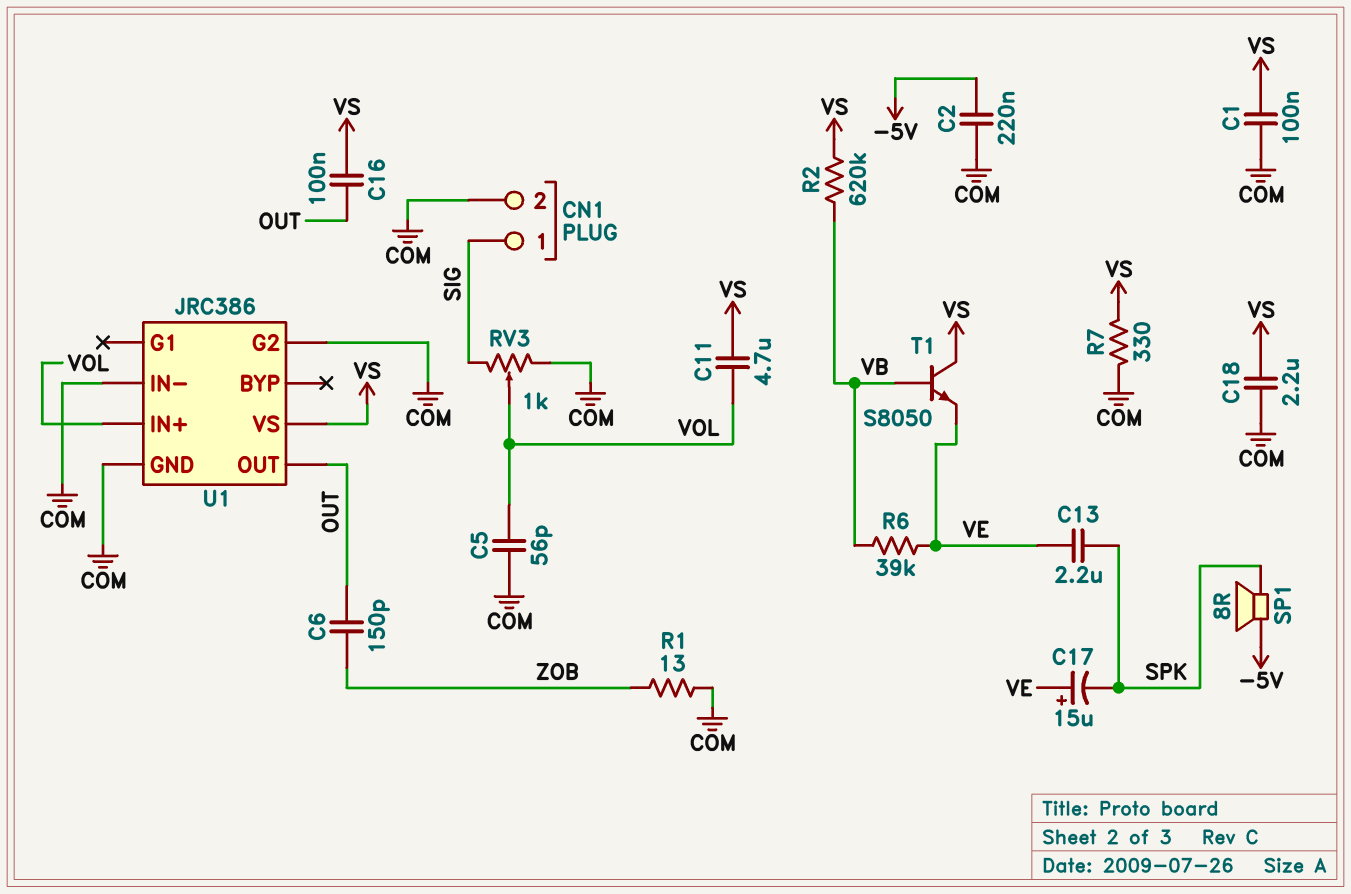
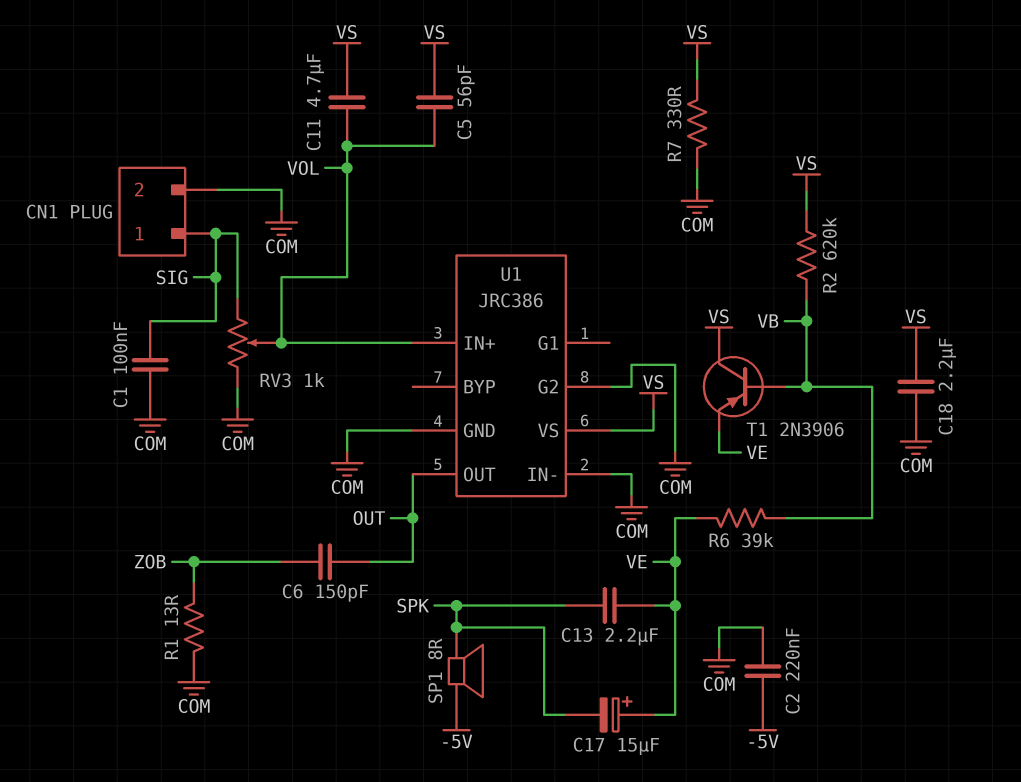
C1: 100nF (COM, VS) -> 100nF (COM, SIG)
C5: 56pF (COM, VOL) -> 56pF (VOL, VS)
C16: 100nF (OUT, VS) -> none
T1: NPN S8050 (B VB, C VS, E VE) -> PNP 2N3906 (B VB, C VS, E VE)

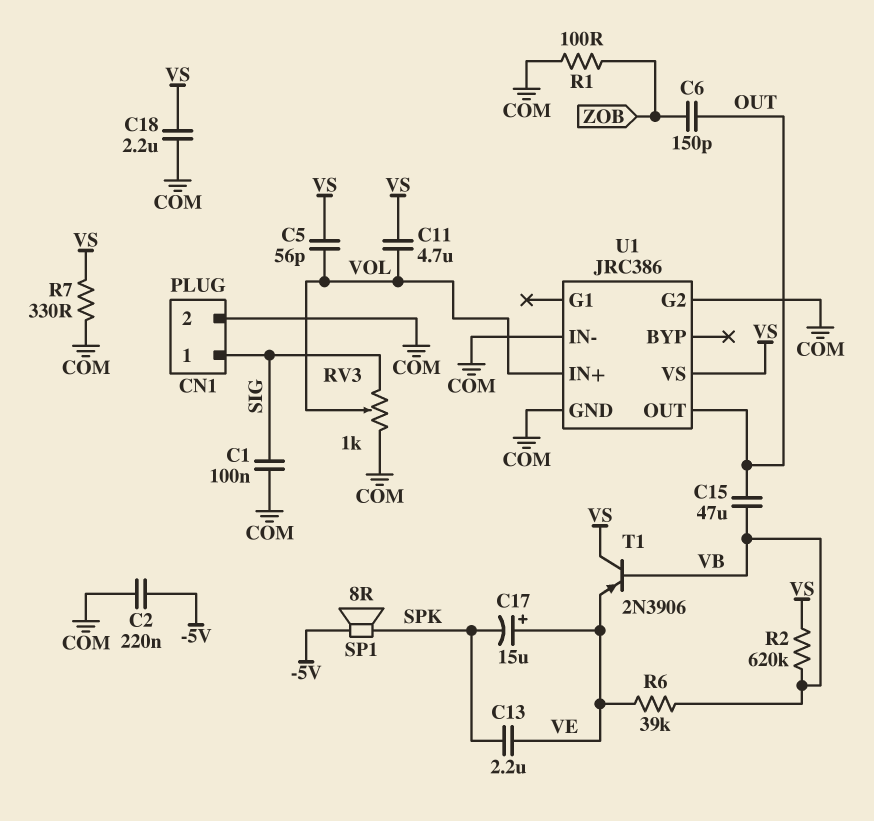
C15: none -> 47uF (OUT, VB)
R1: 13 (COM, ZOB) -> 100 (COM, ZOB)

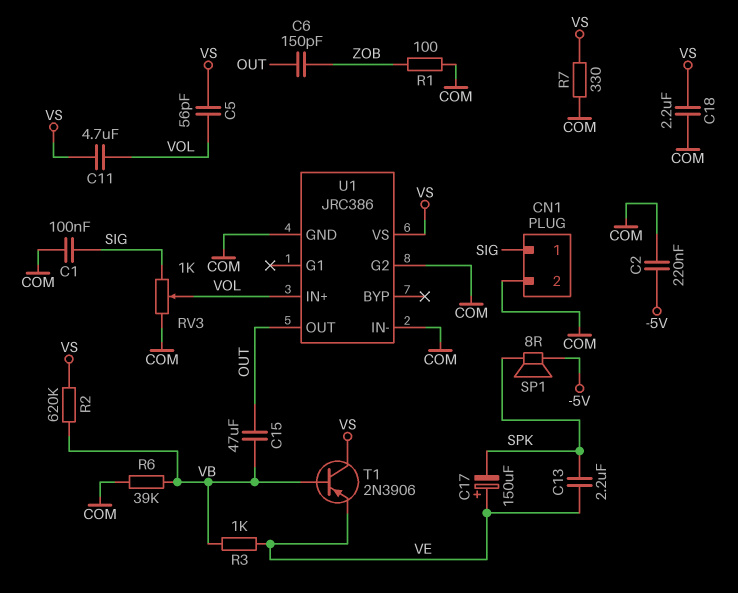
C17: 15uF (plus VE, minus SPK) -> 150uF (plus VE, minus SPK)
R3: none -> 1k (VB, VE)
R6: 39k (VB, VE) -> 39k (COM, VB)

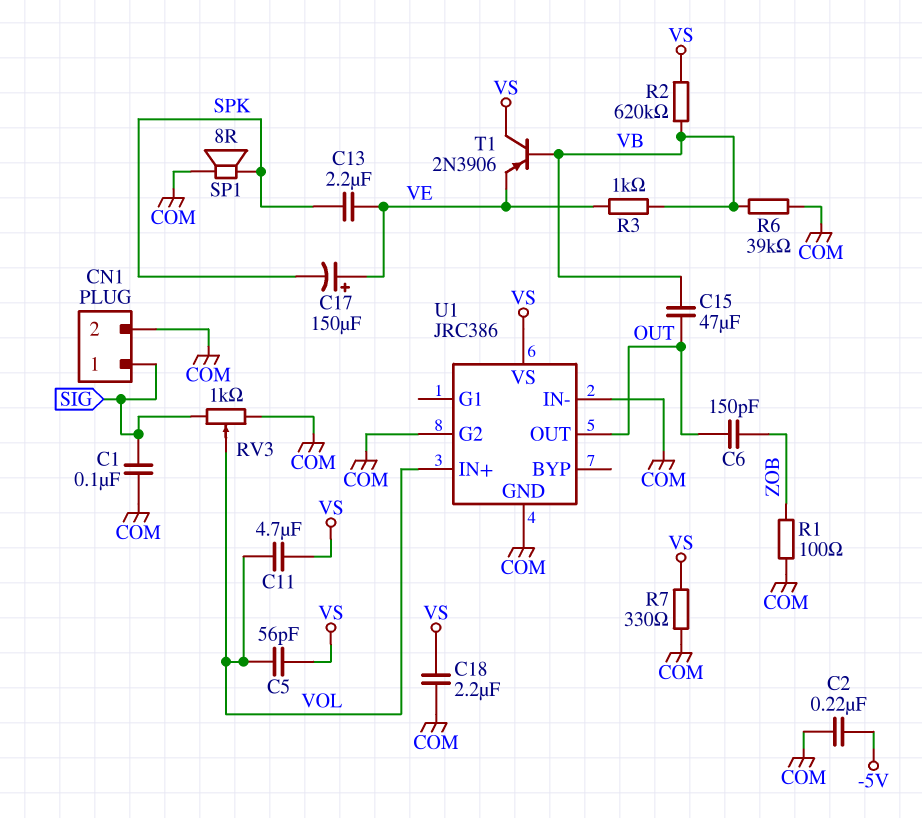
SP1: speaker 8R (-5V, SPK) -> speaker 8R (COM, SPK)

